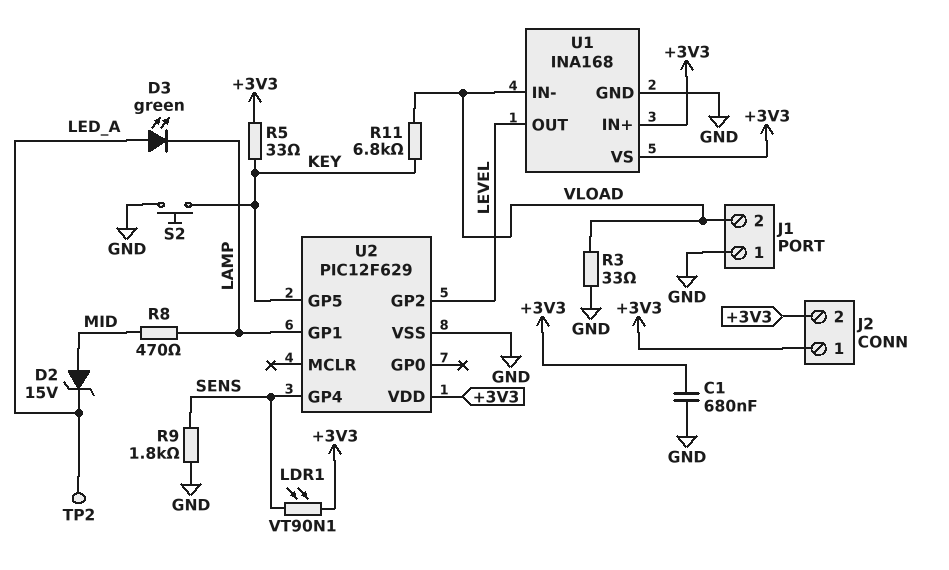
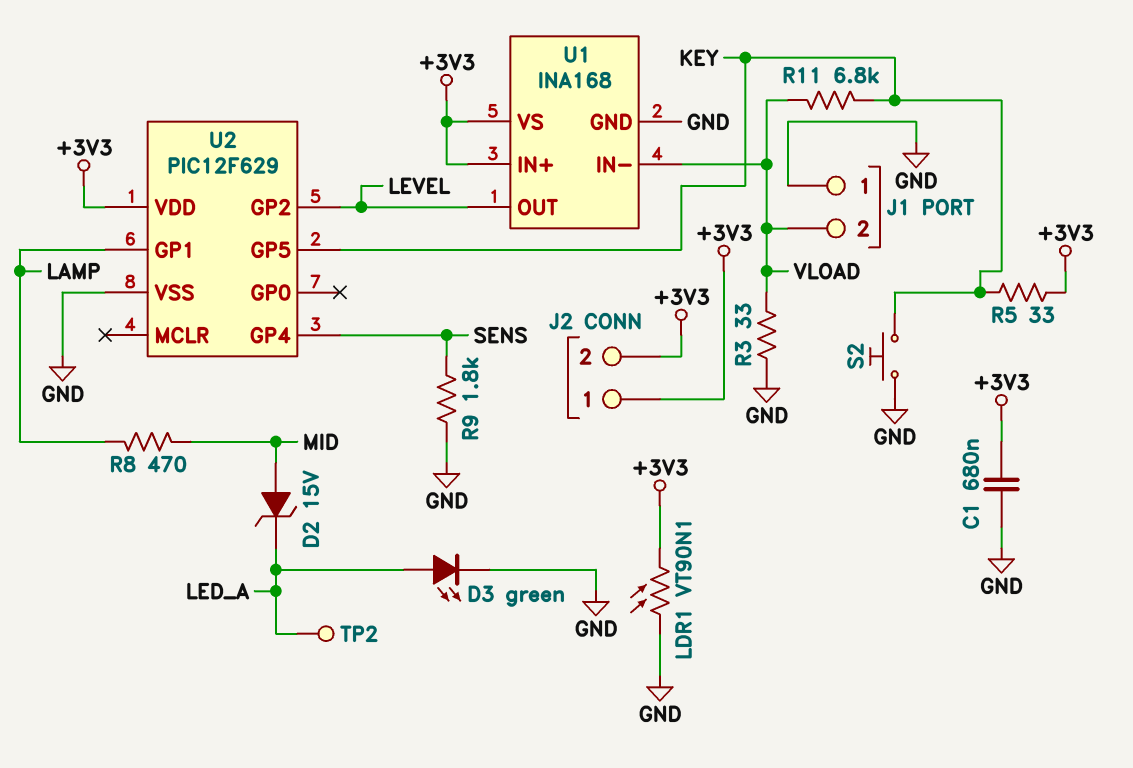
D3: LED green (A LED_A, K LAMP) -> LED green (A LED_A, K GND)
LDR1: VT90N1 (+3V3, SENS) -> VT90N1 (+3V3, GND)

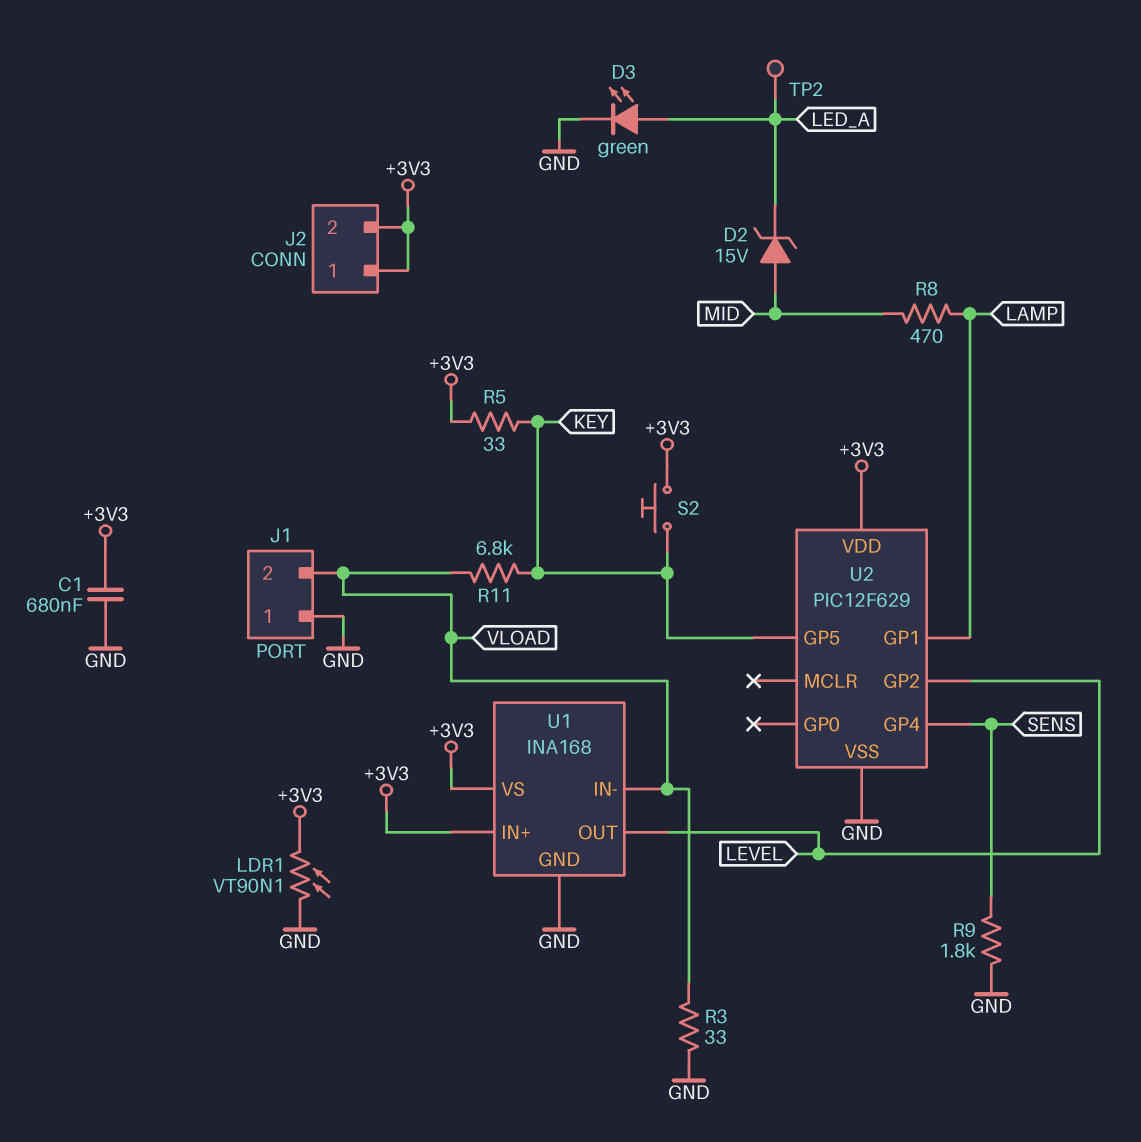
S2: button (GND, KEY) -> button (+3V3, KEY)

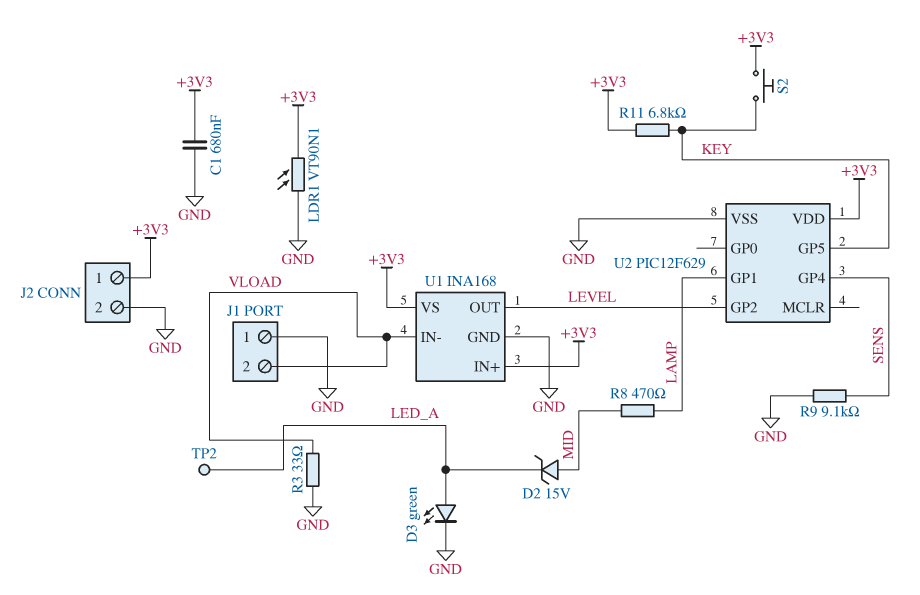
J2 pin 2: +3V3 -> GND
R5: 33 (+3V3, KEY) -> none
R9: 1.8k (GND, SENS) -> 9.1k (GND, SENS)
R11: 6.8k (KEY, VLOAD) -> 6.8k (+3V3, KEY)

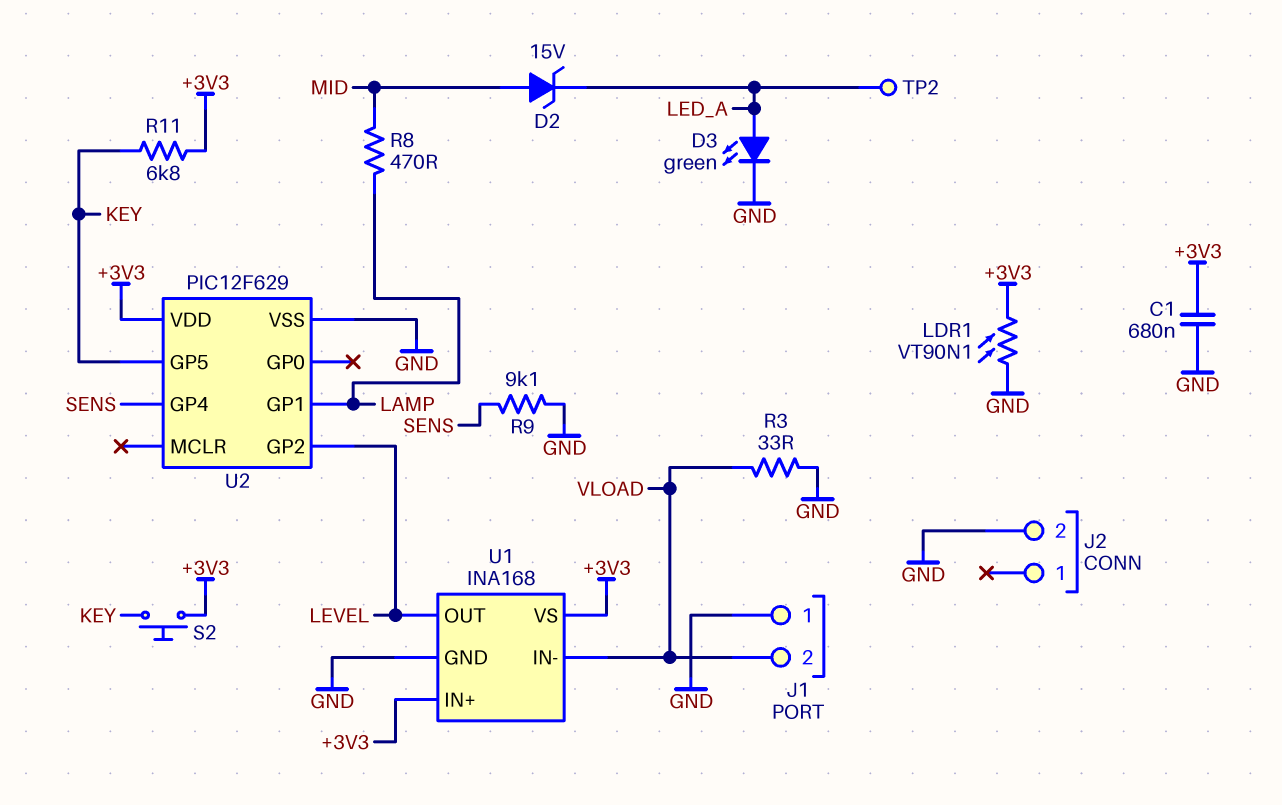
J2 pin 1: +3V3 -> none

